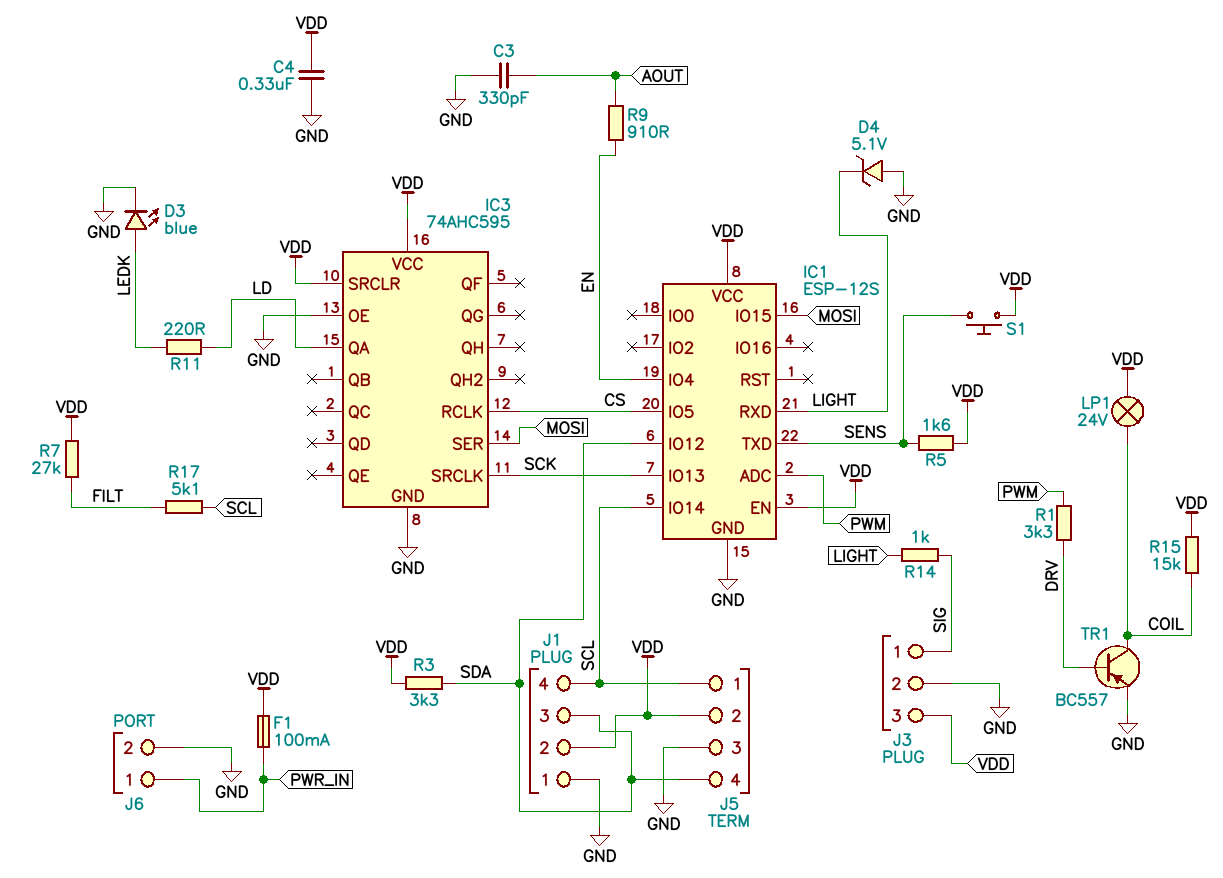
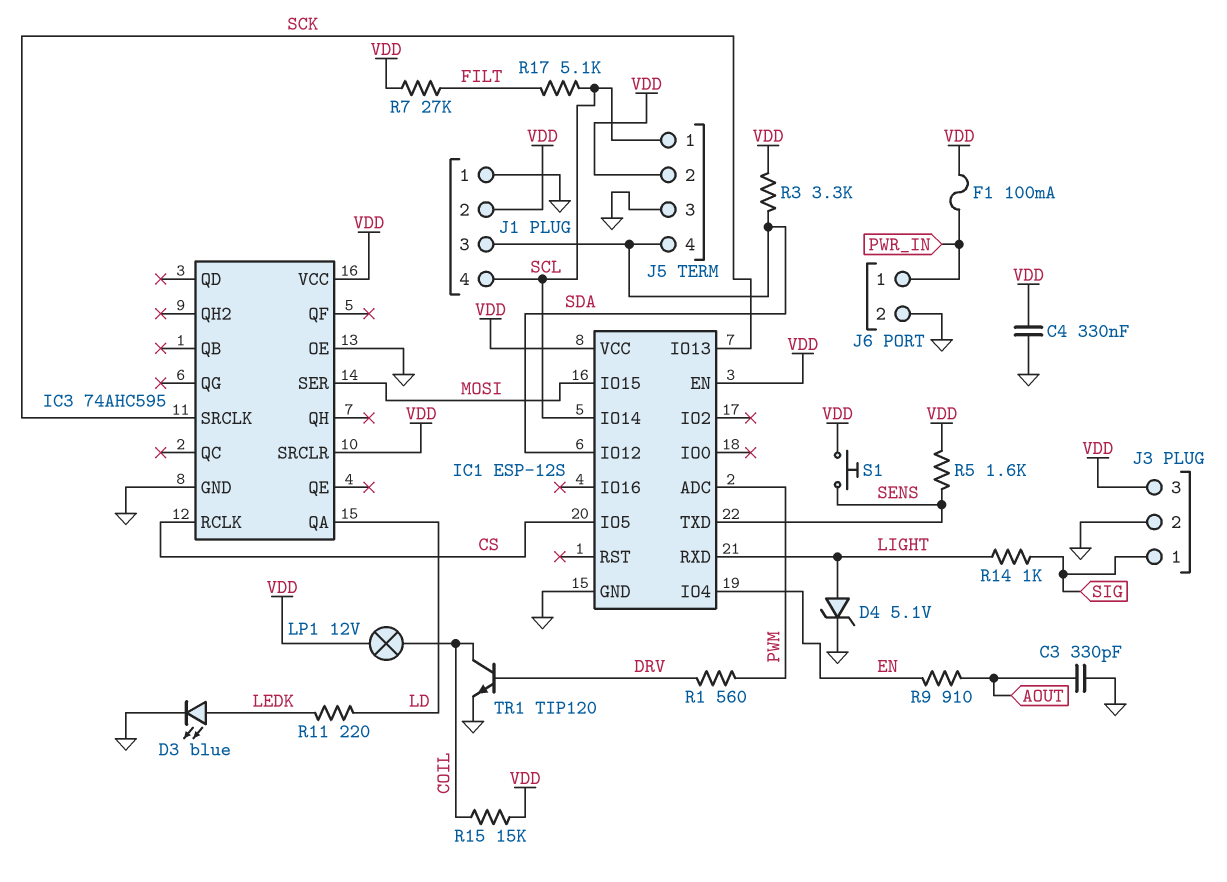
D4: zener 5.1V (A GND, K LIGHT) -> zener 5.1V (A LIGHT, K GND)
LP1: lamp 24V (COIL, VDD) -> lamp 12V (COIL, VDD)
R1: 3.3k (DRV, PWM) -> 560 (DRV, PWM)
TR1: PNP BC557 (B DRV, C COIL, E GND) -> NPN TIP120 (B DRV, C COIL, E GND)

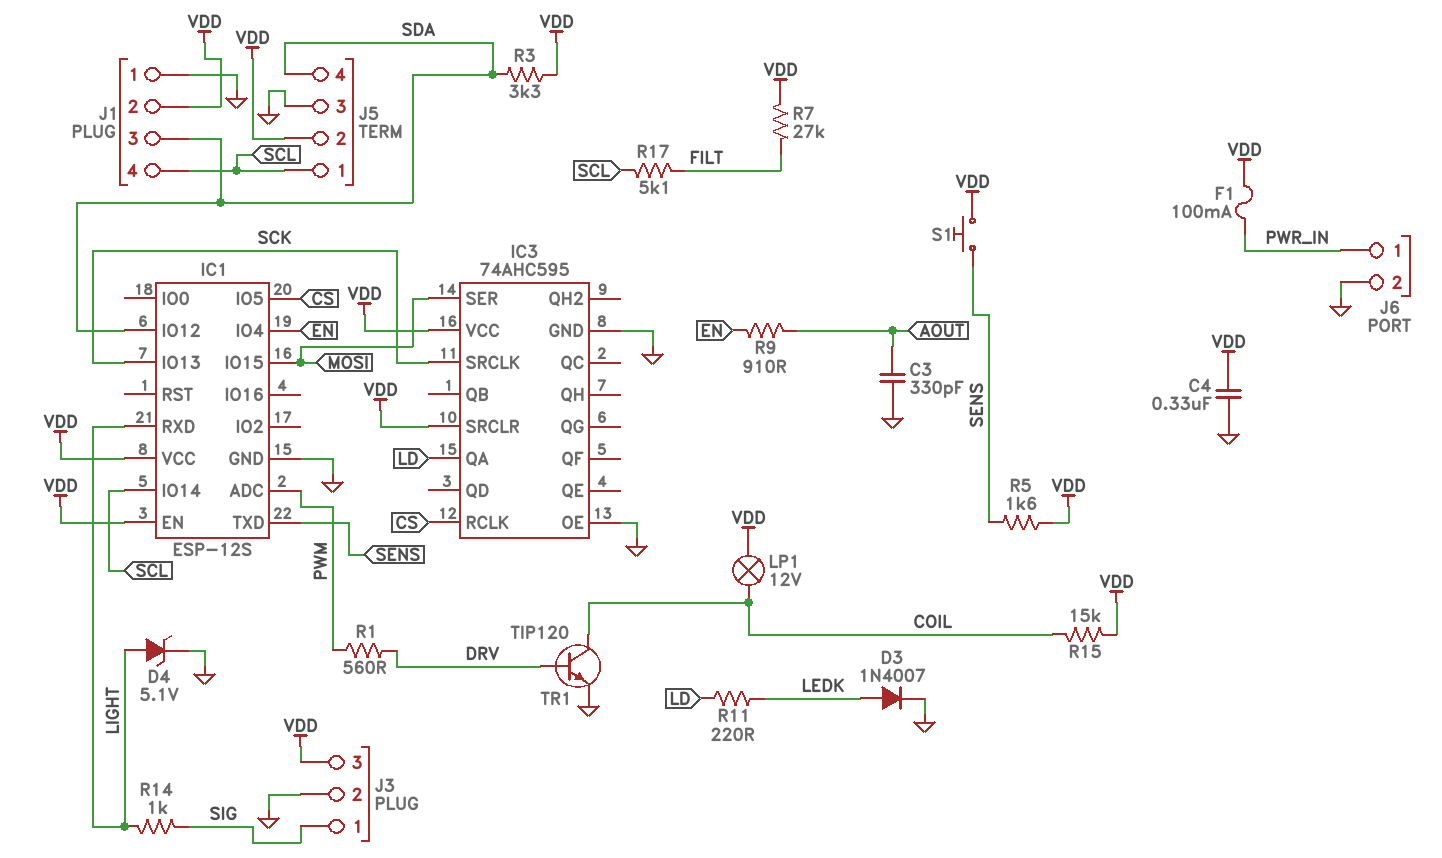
D3: LED blue (A LEDK, K GND) -> diode 1N4007 (A LEDK, K GND)

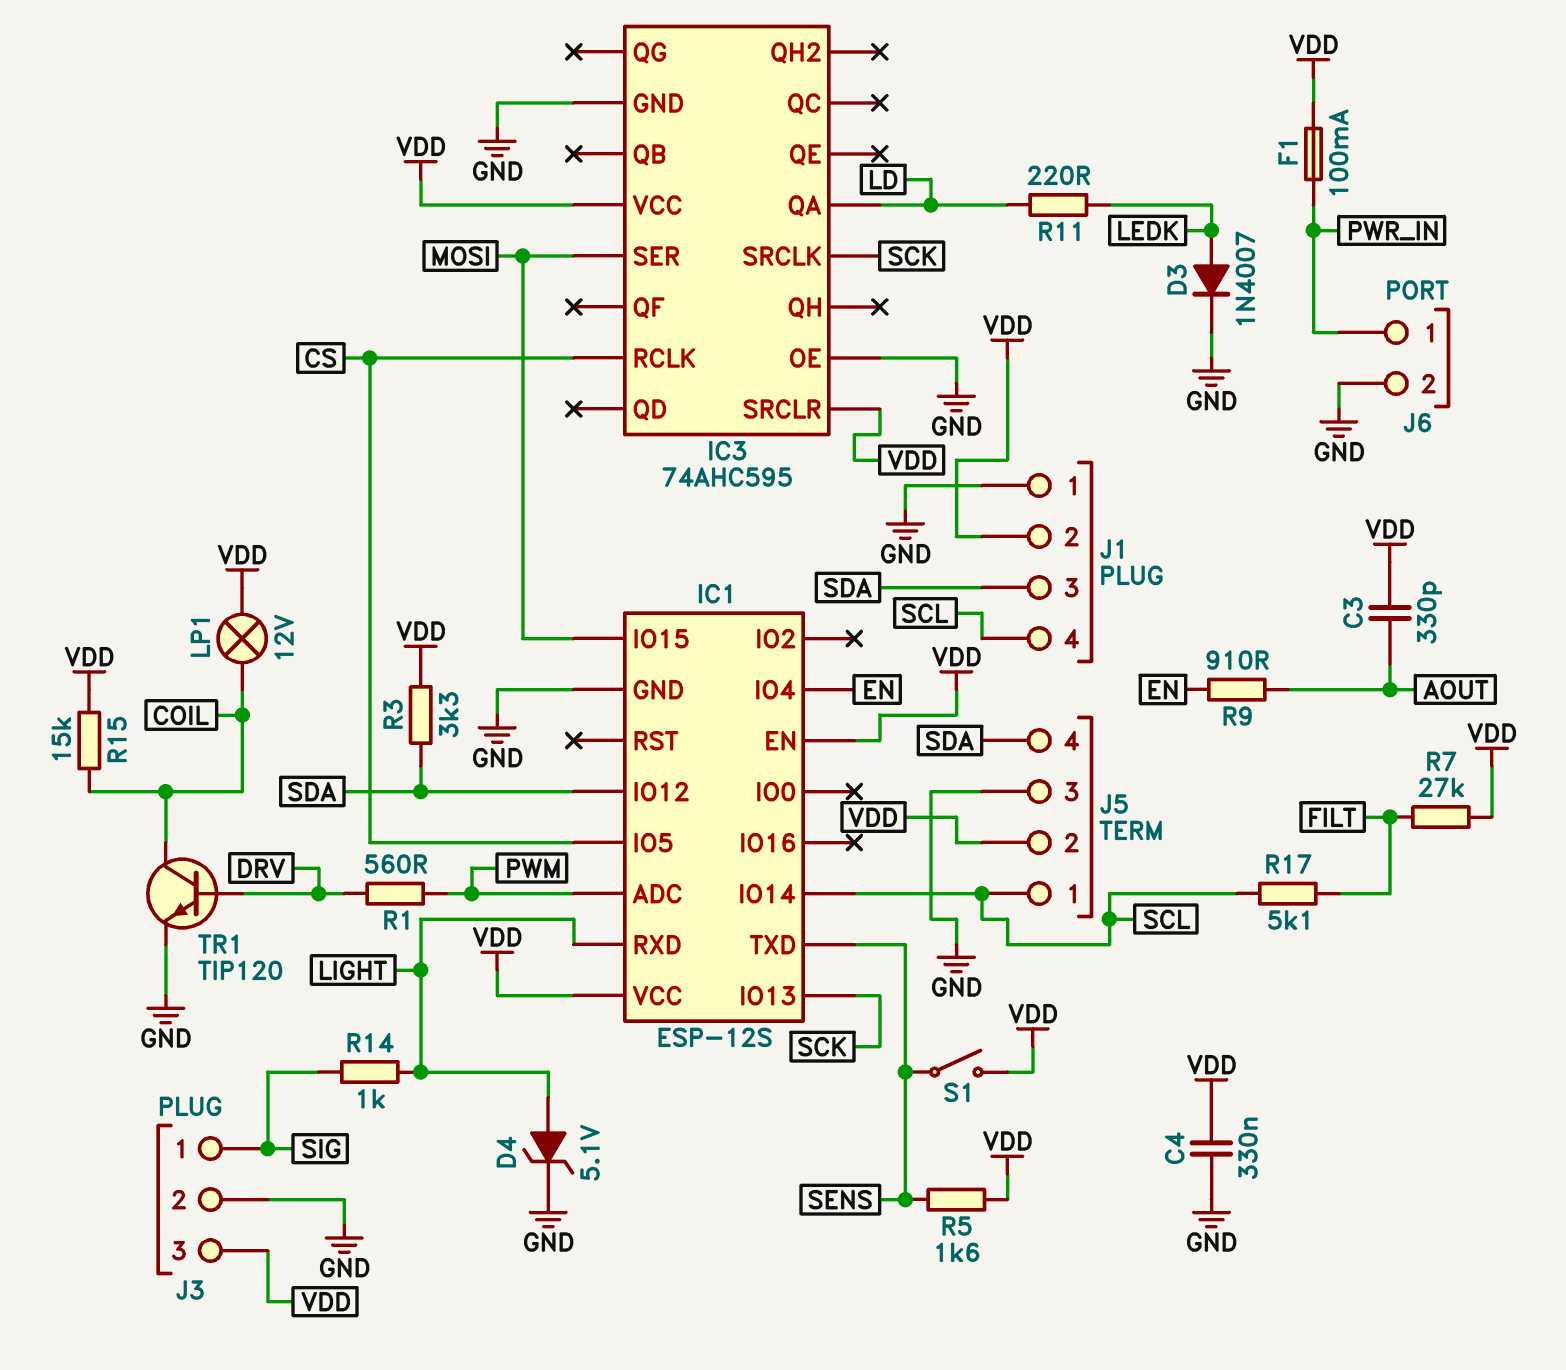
C3: 330pF (AOUT, GND) -> 330pF (AOUT, VDD)
S1: button (SENS, VDD) -> switch (SENS, VDD)

